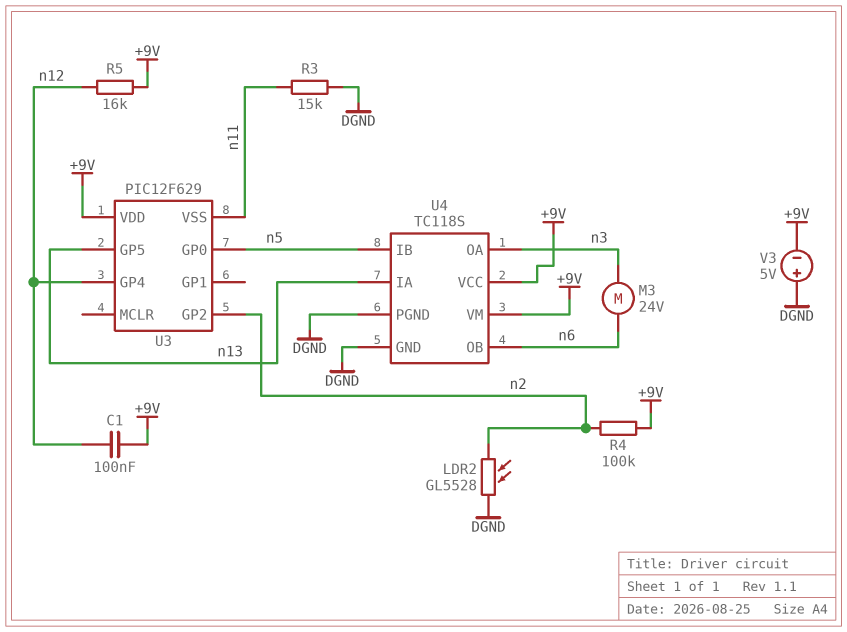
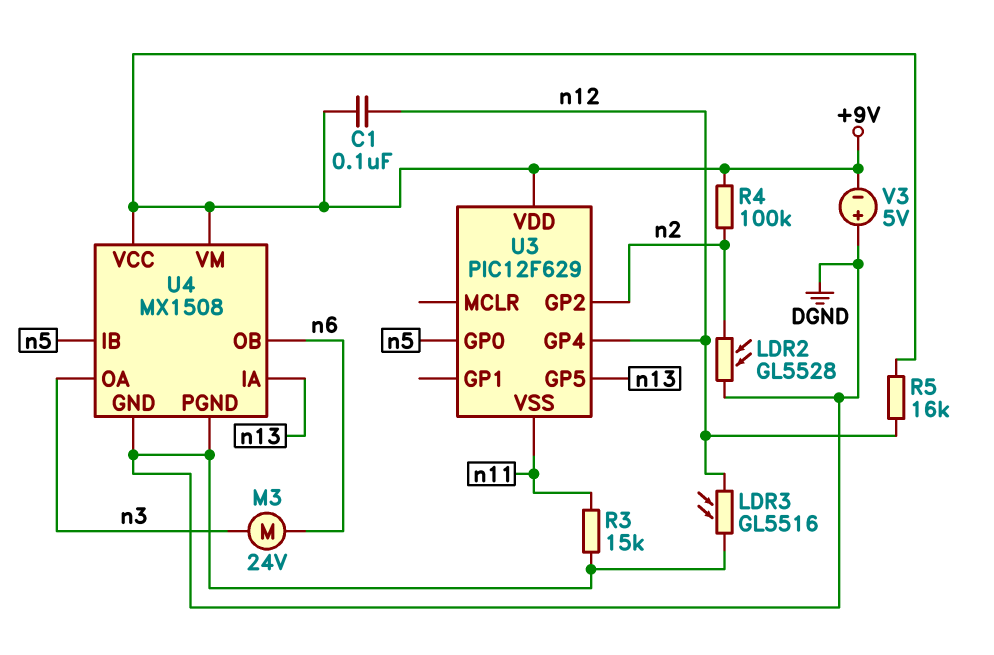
LDR3: none -> GL5516 (DGND, n12)
U4: TC118S -> MX1508

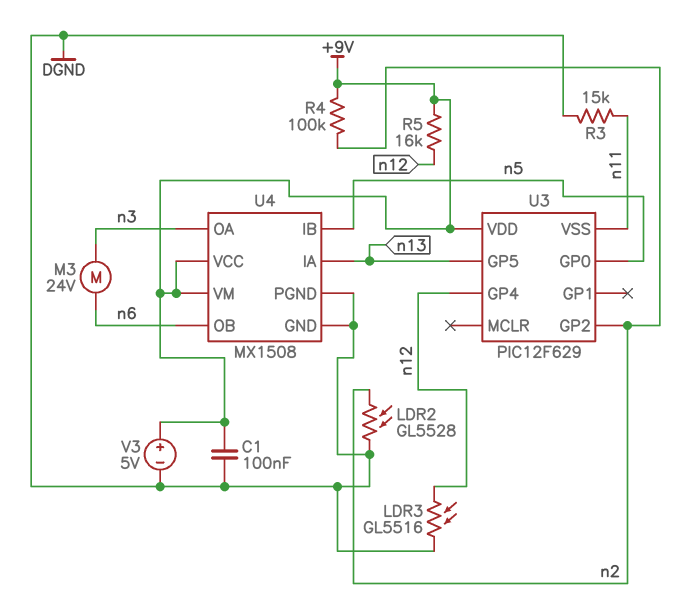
C1: 100nF (+9V, n12) -> 100nF (+9V, DGND)
V3: 5V (plus DGND, minus +9V) -> 5V (plus +9V, minus DGND)

